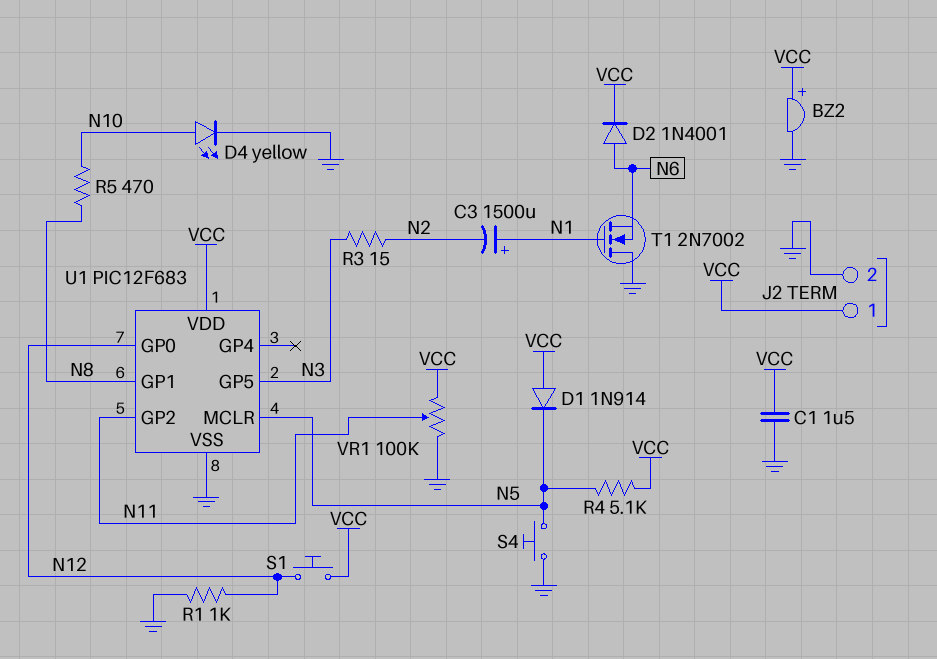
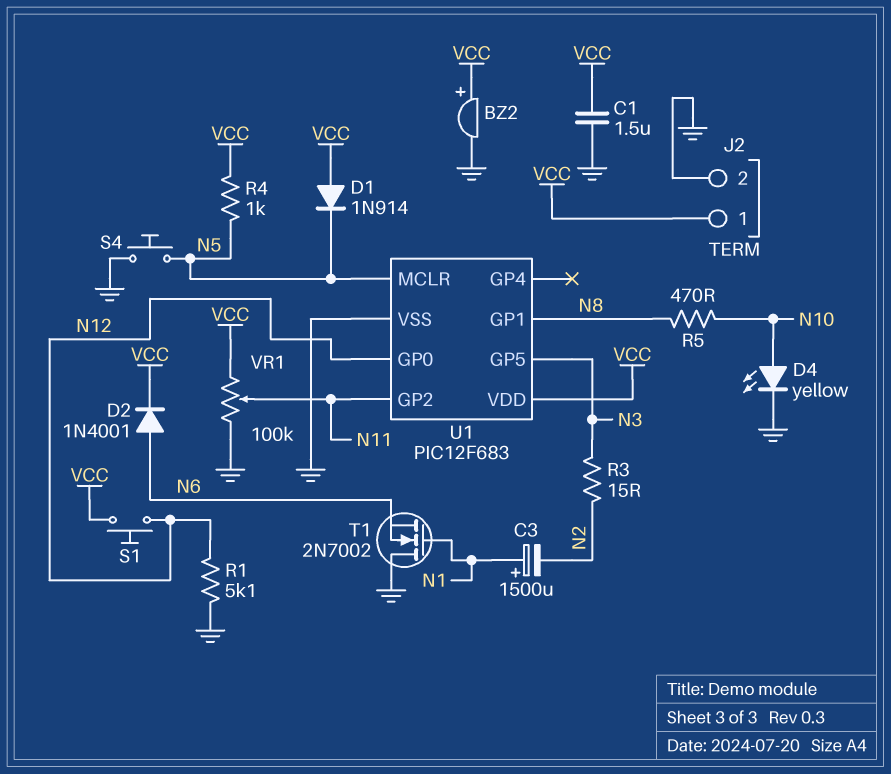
R1: 1k (GND, N12) -> 5.1k (GND, N12)
R4: 5.1k (N5, VCC) -> 1k (N5, VCC)

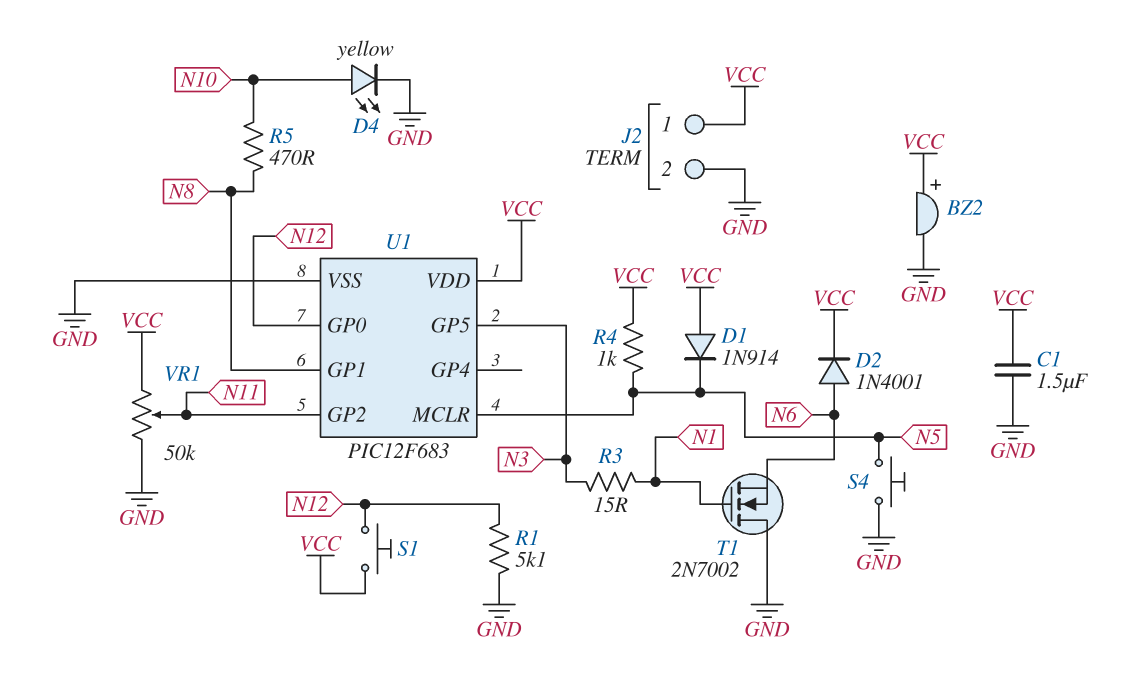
C3: 1500uF (plus N1, minus N2) -> none
R3: 15 (N2, N3) -> 15 (N1, N3)
VR1: 100k (GND, VCC, wiper N11) -> 50k (GND, VCC, wiper N11)

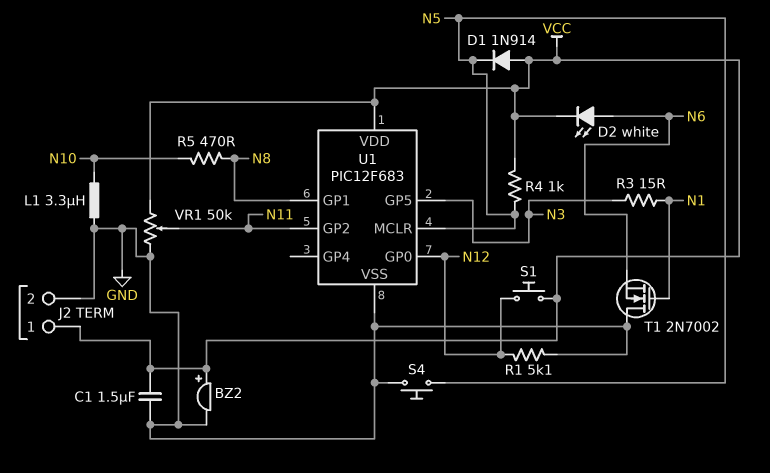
D2: diode 1N4001 (A N6, K VCC) -> LED white (A N6, K VCC)
D4: LED yellow (A N10, K GND) -> none
L1: none -> 3.3uH (GND, N10)

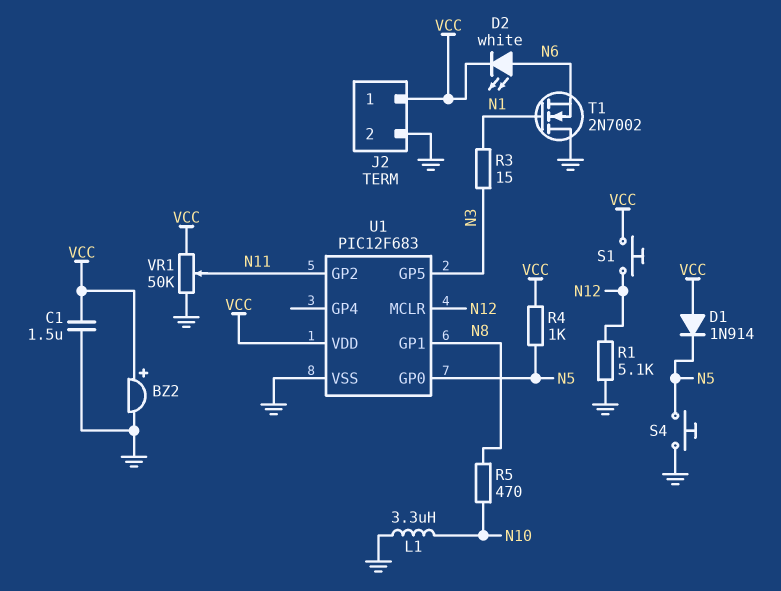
U1 pin GP0: N12 -> N5
U1 pin MCLR: N5 -> N12

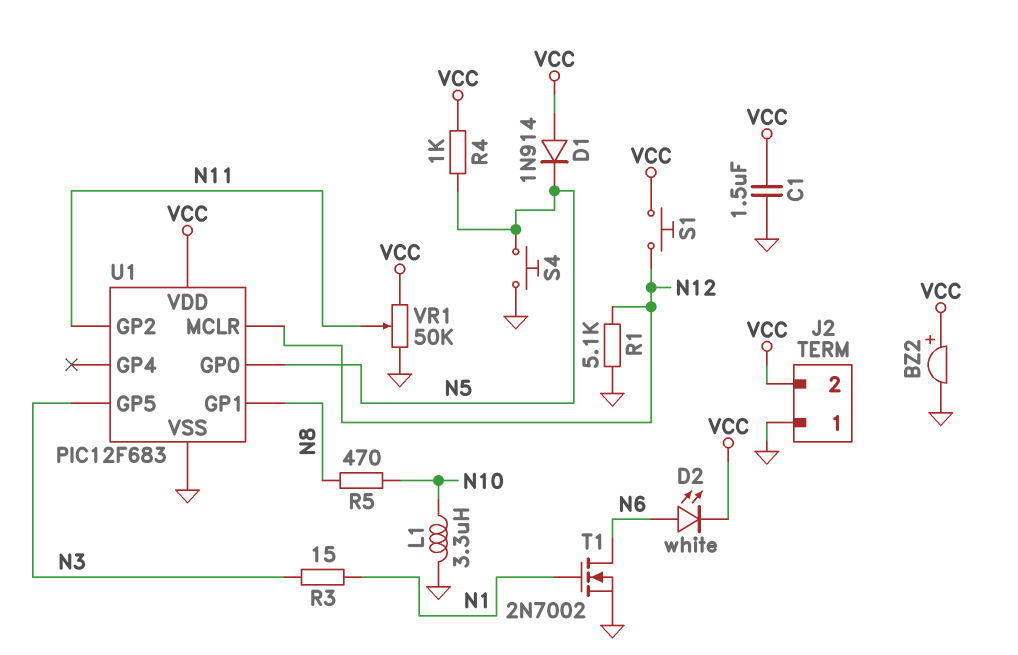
J2 pin 1: VCC -> GND
J2 pin 2: GND -> VCC
T1: NMOS 2N7002 (G N1, D GND, S N6) -> NMOS 2N7002 (G N1, D N6, S GND)

